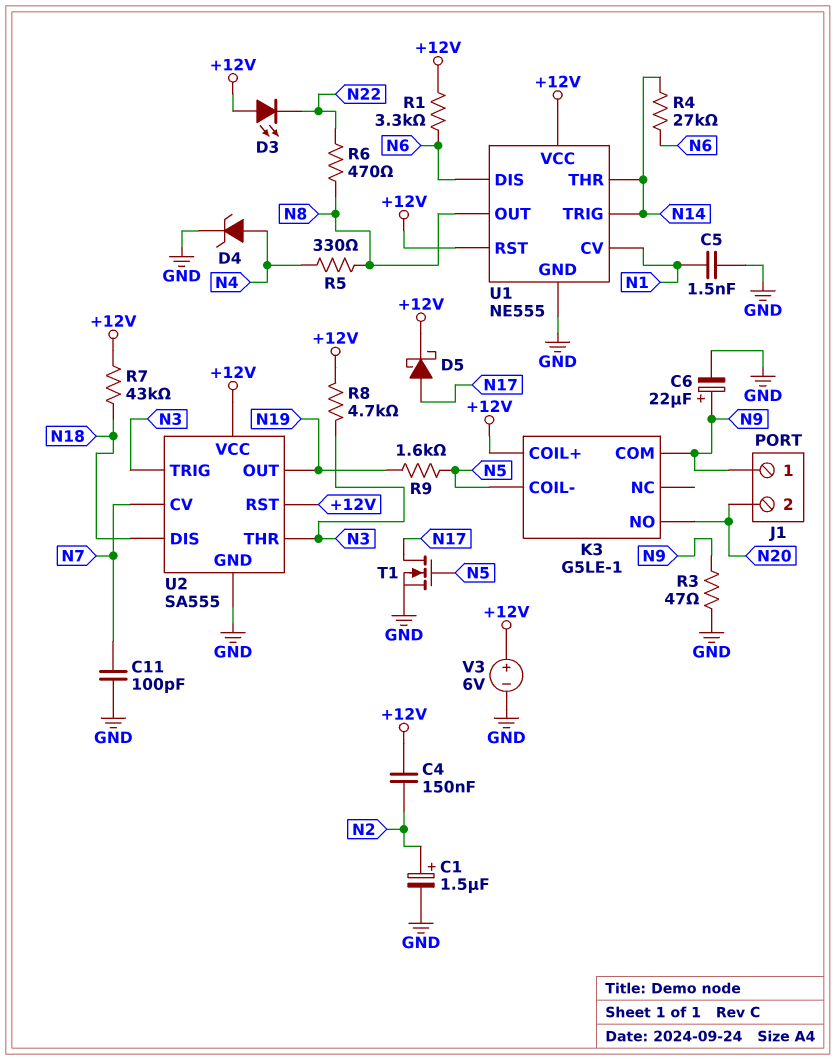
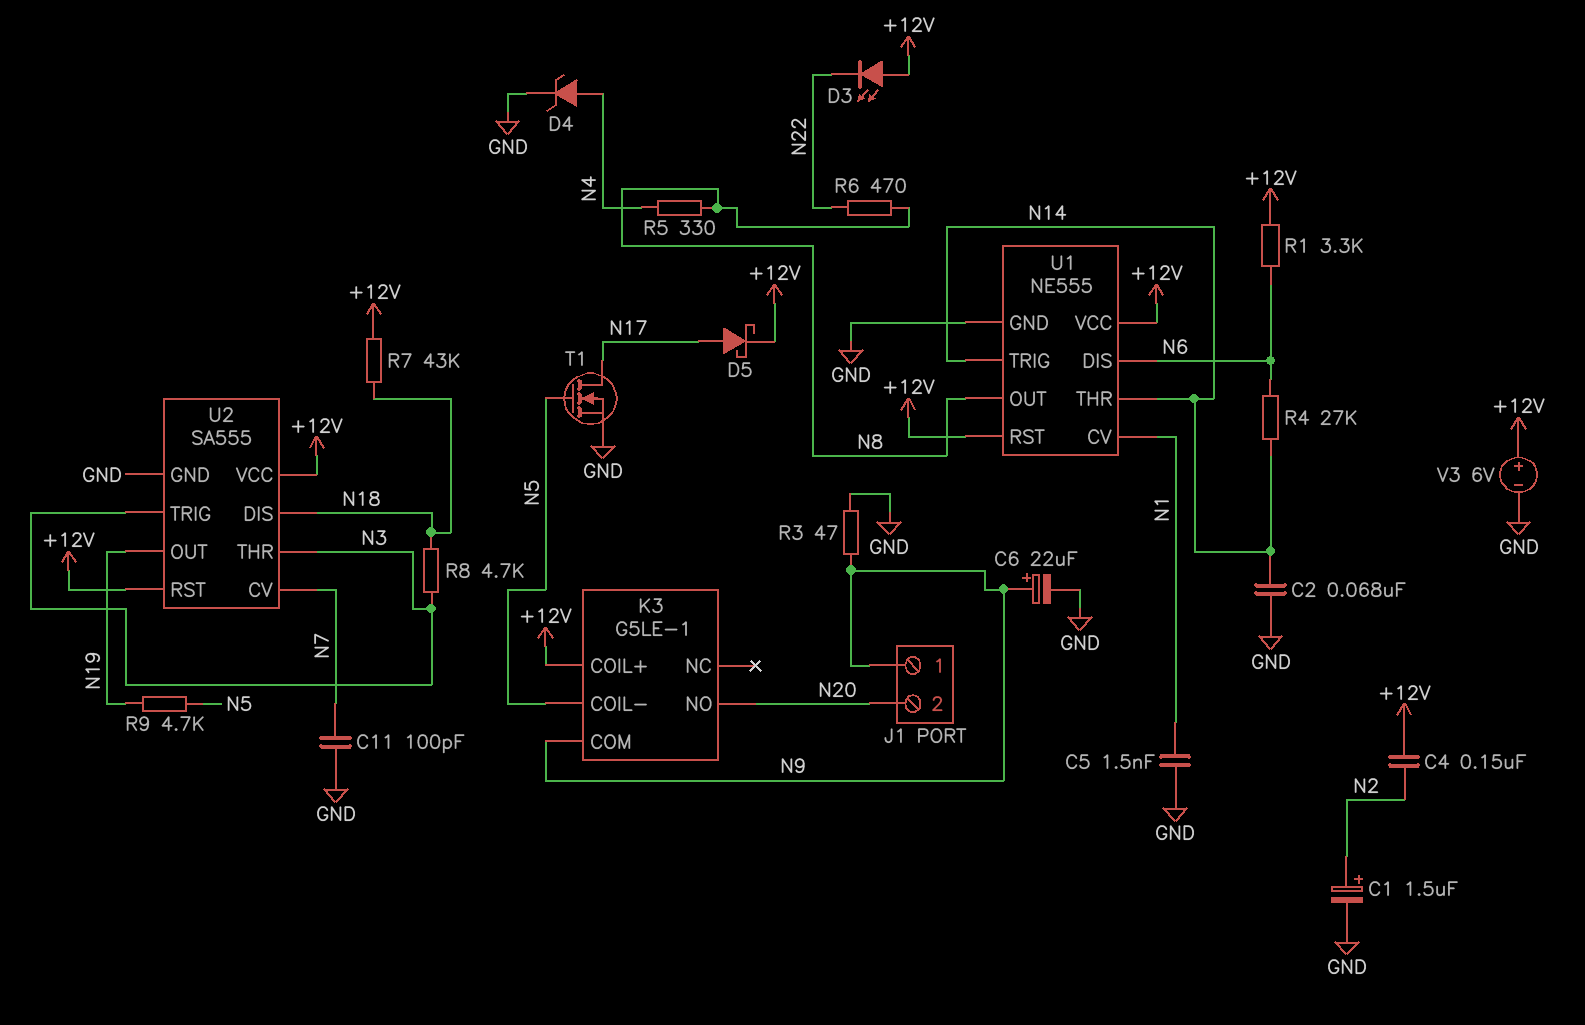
C2: none -> 68nF (GND, N14)
R8: 4.7k (+12V, N3) -> 4.7k (N3, N18)
R9: 1.6k (N5, N19) -> 4.7k (N5, N19)

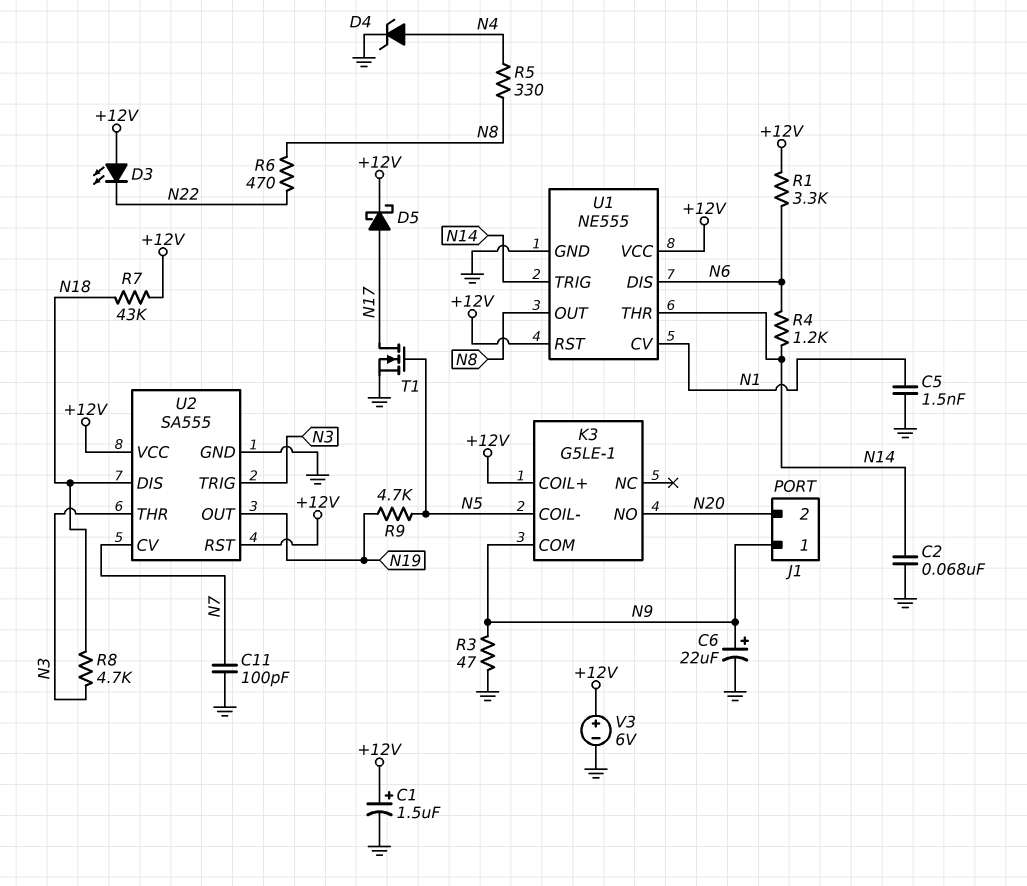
C1: 1.5uF (plus N2, minus GND) -> 1.5uF (plus +12V, minus GND)
C4: 150nF (+12V, N2) -> none
R4: 27k (N6, N14) -> 1.2k (N6, N14)

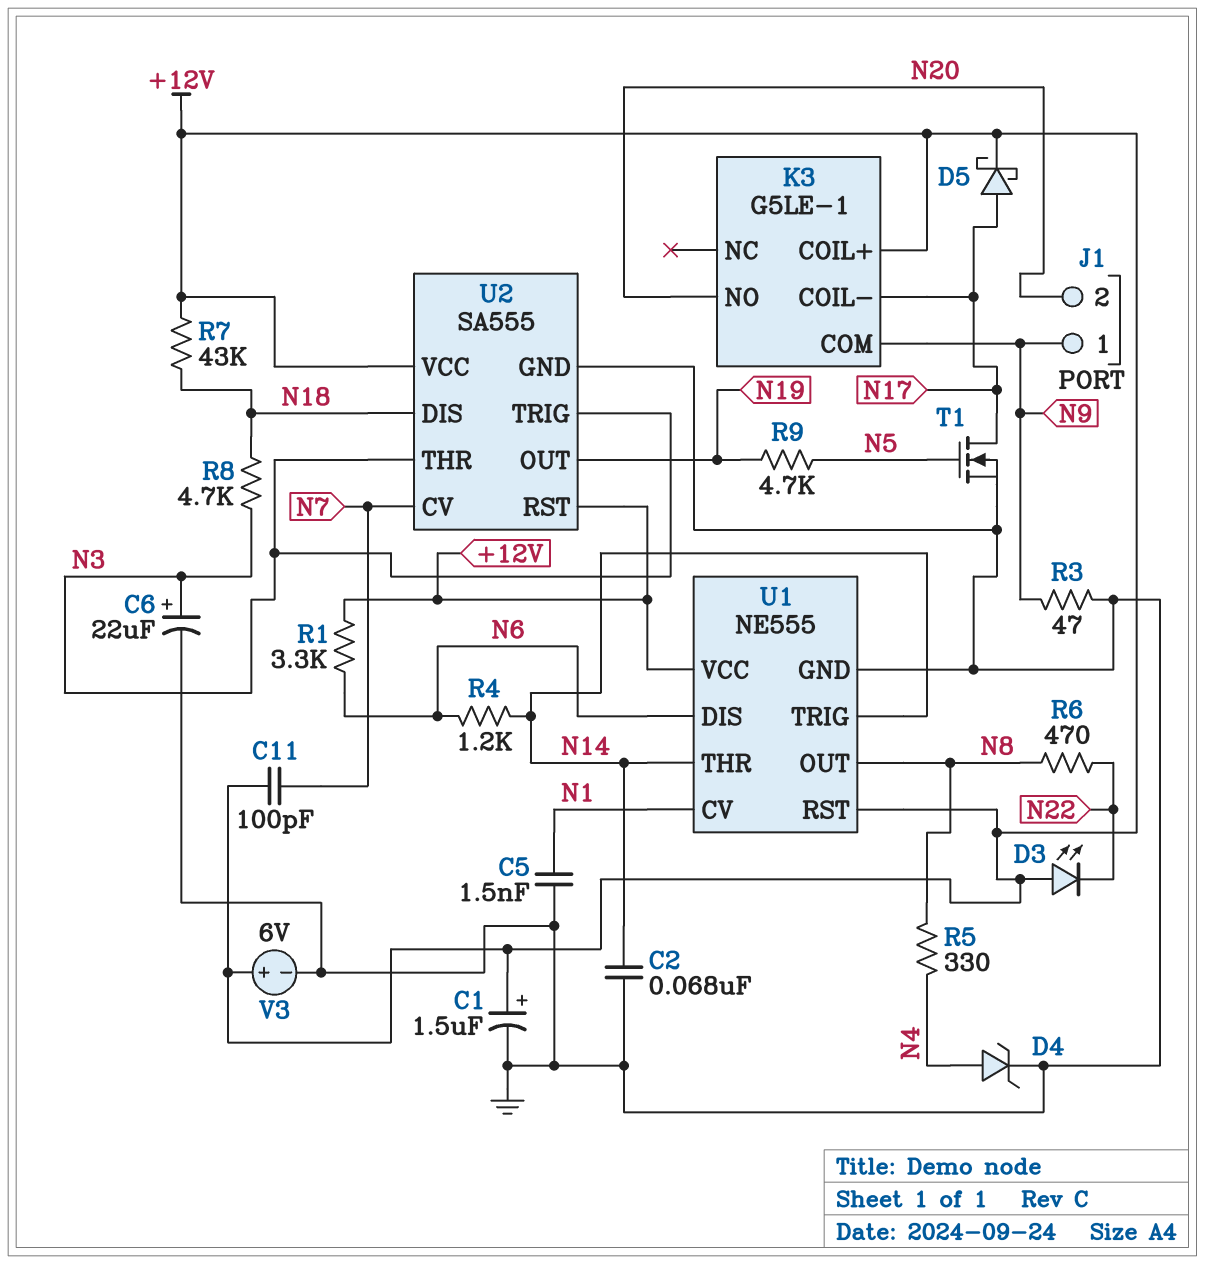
C6: 22uF (plus N9, minus GND) -> 22uF (plus N3, minus GND)
C11: 100pF (GND, N7) -> 100pF (+12V, N7)
K3 pin COIL-: N5 -> N17

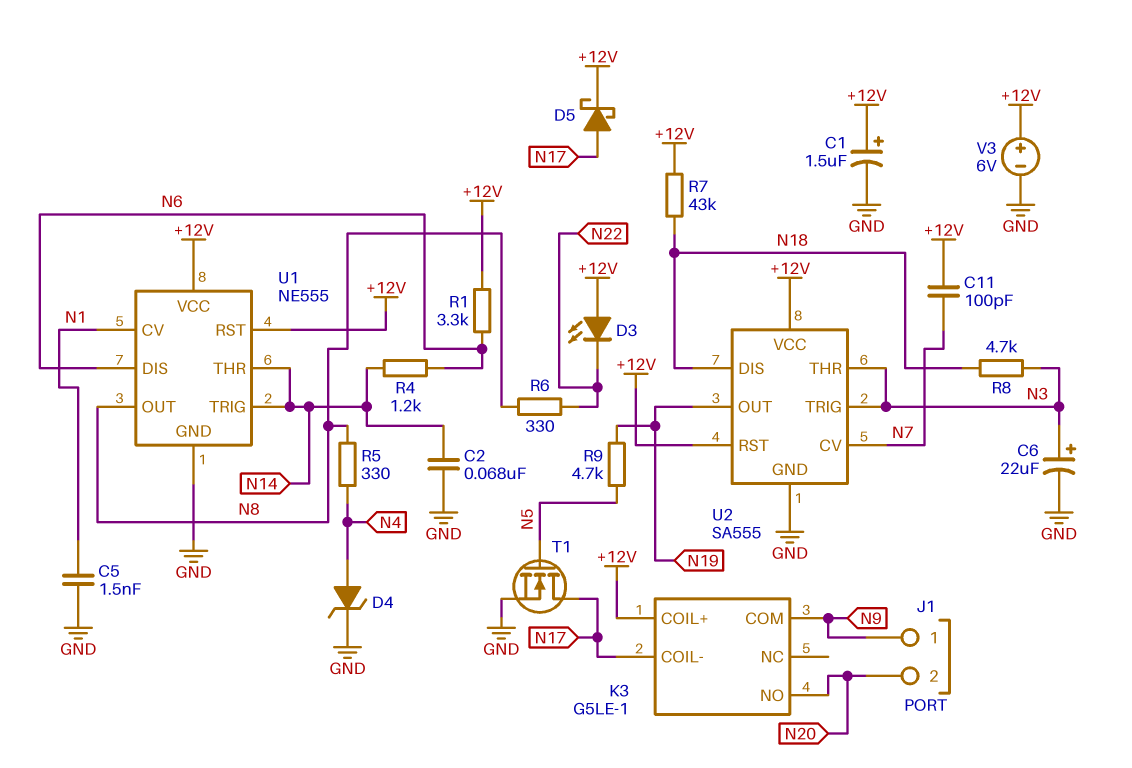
R3: 47 (GND, N9) -> none
R6: 470 (N8, N22) -> 330 (N8, N22)

